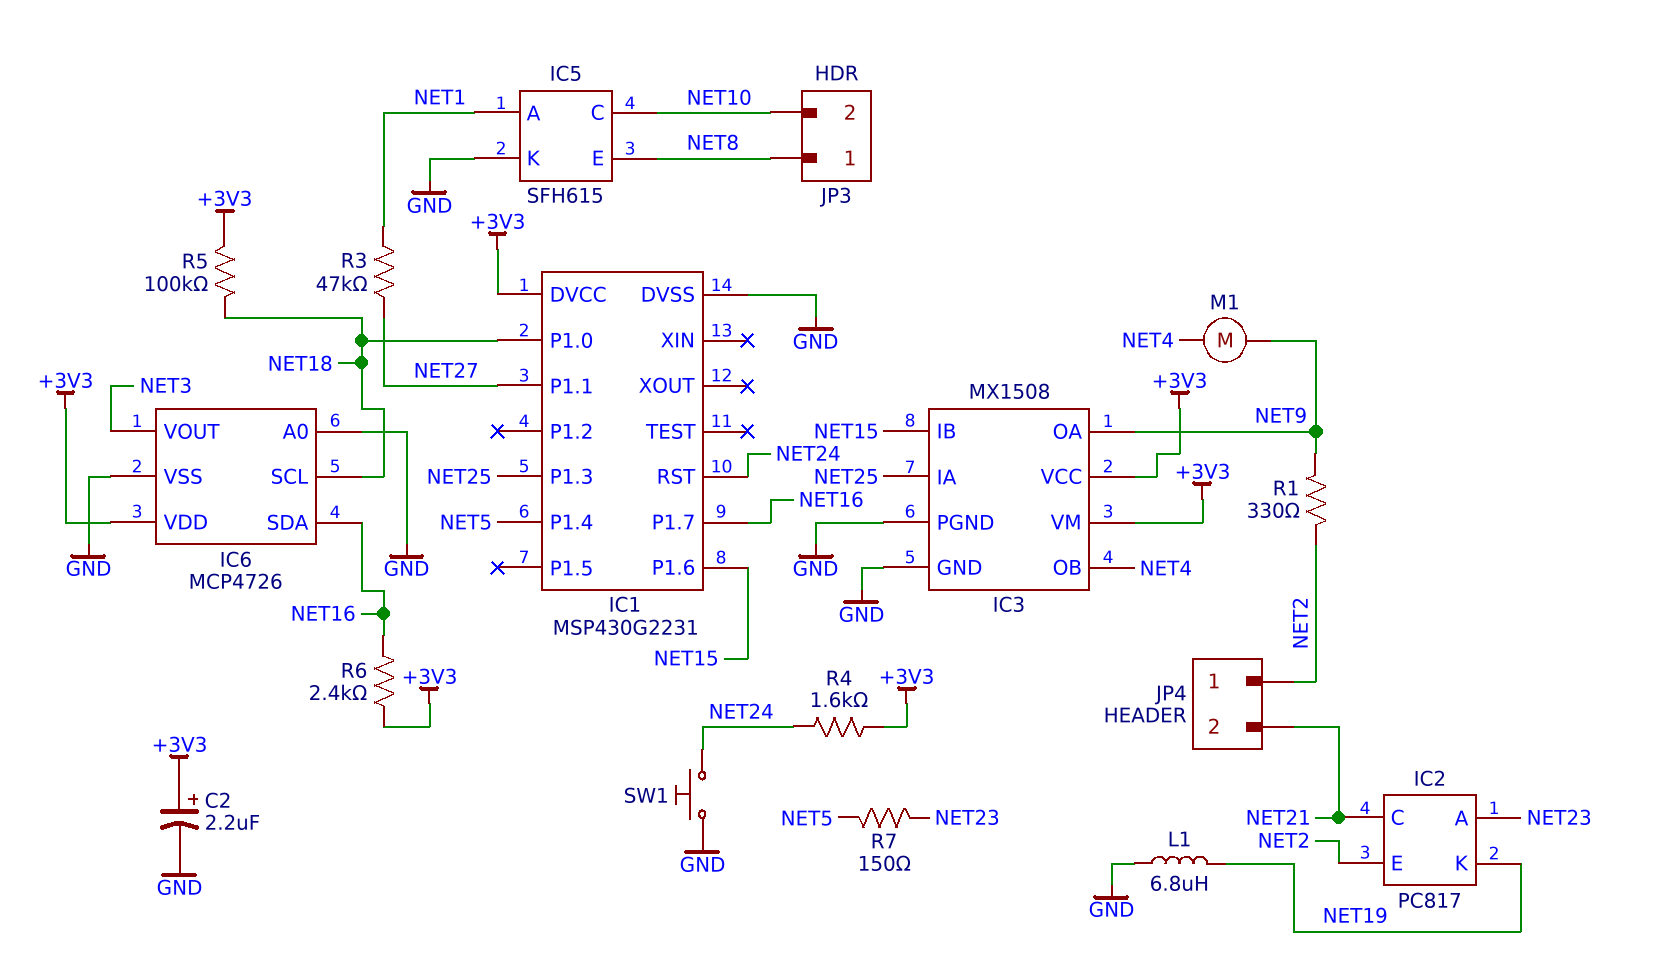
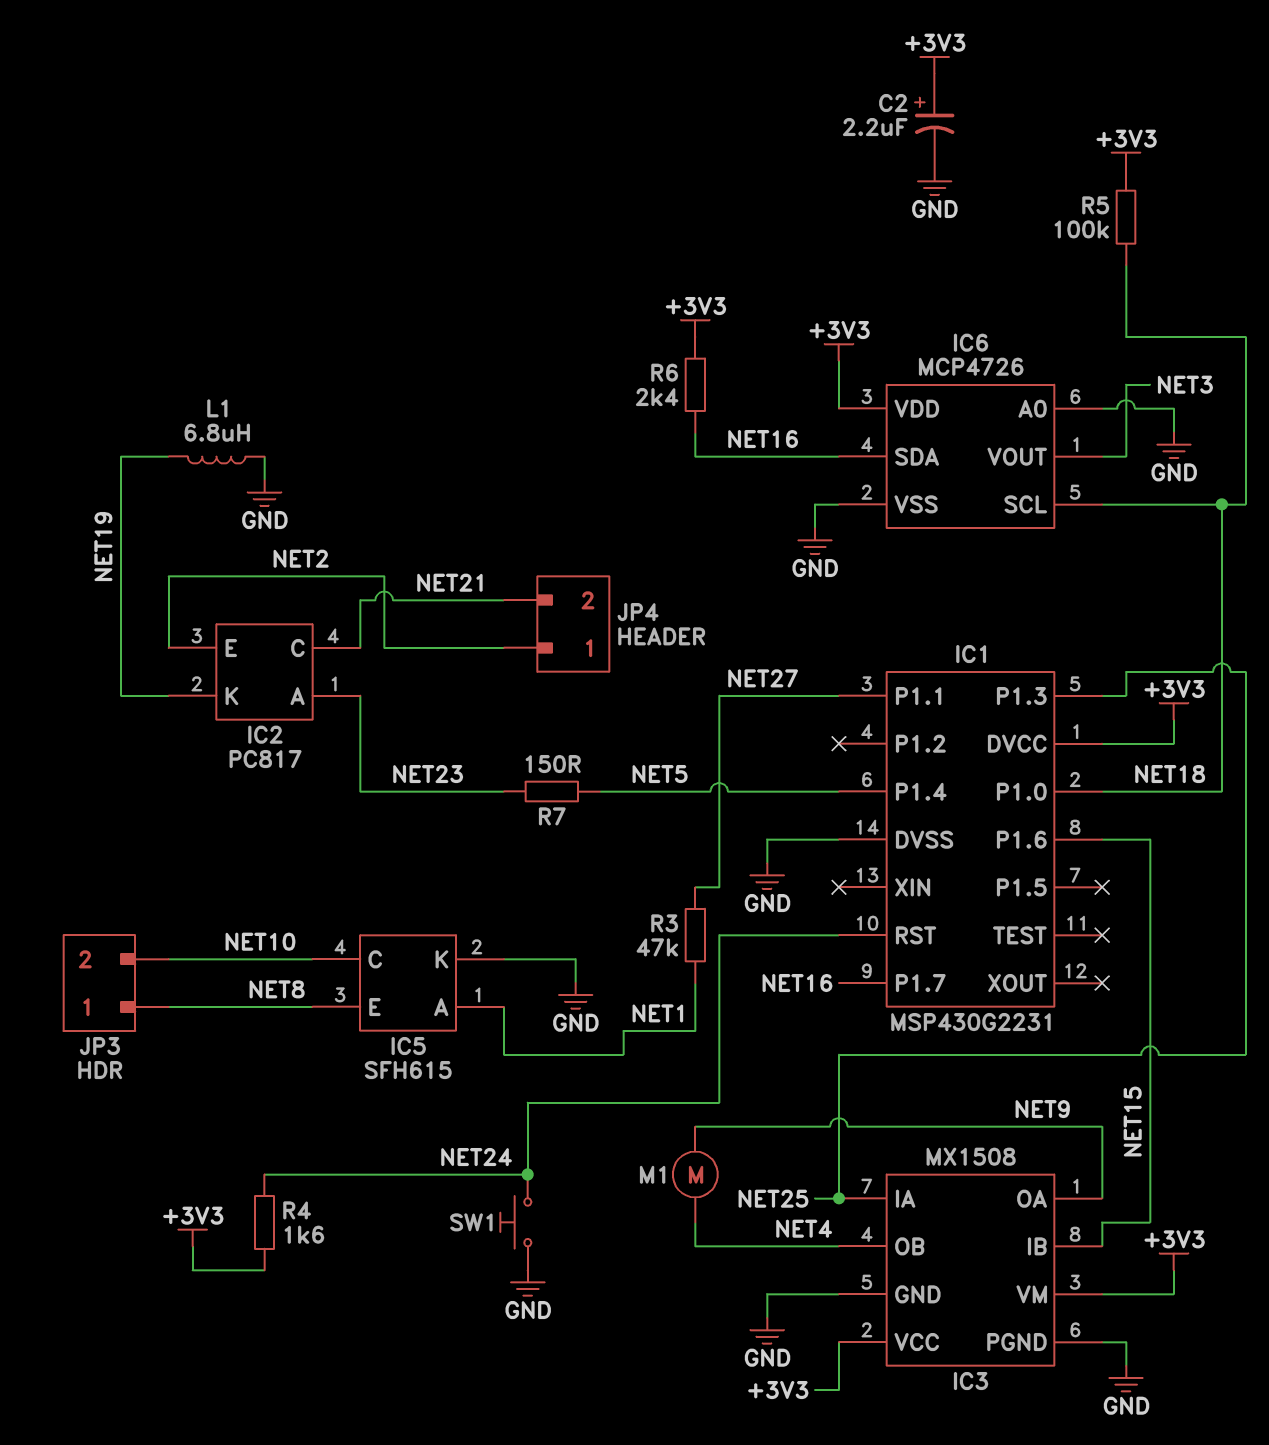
R1: 330 (NET2, NET9) -> none

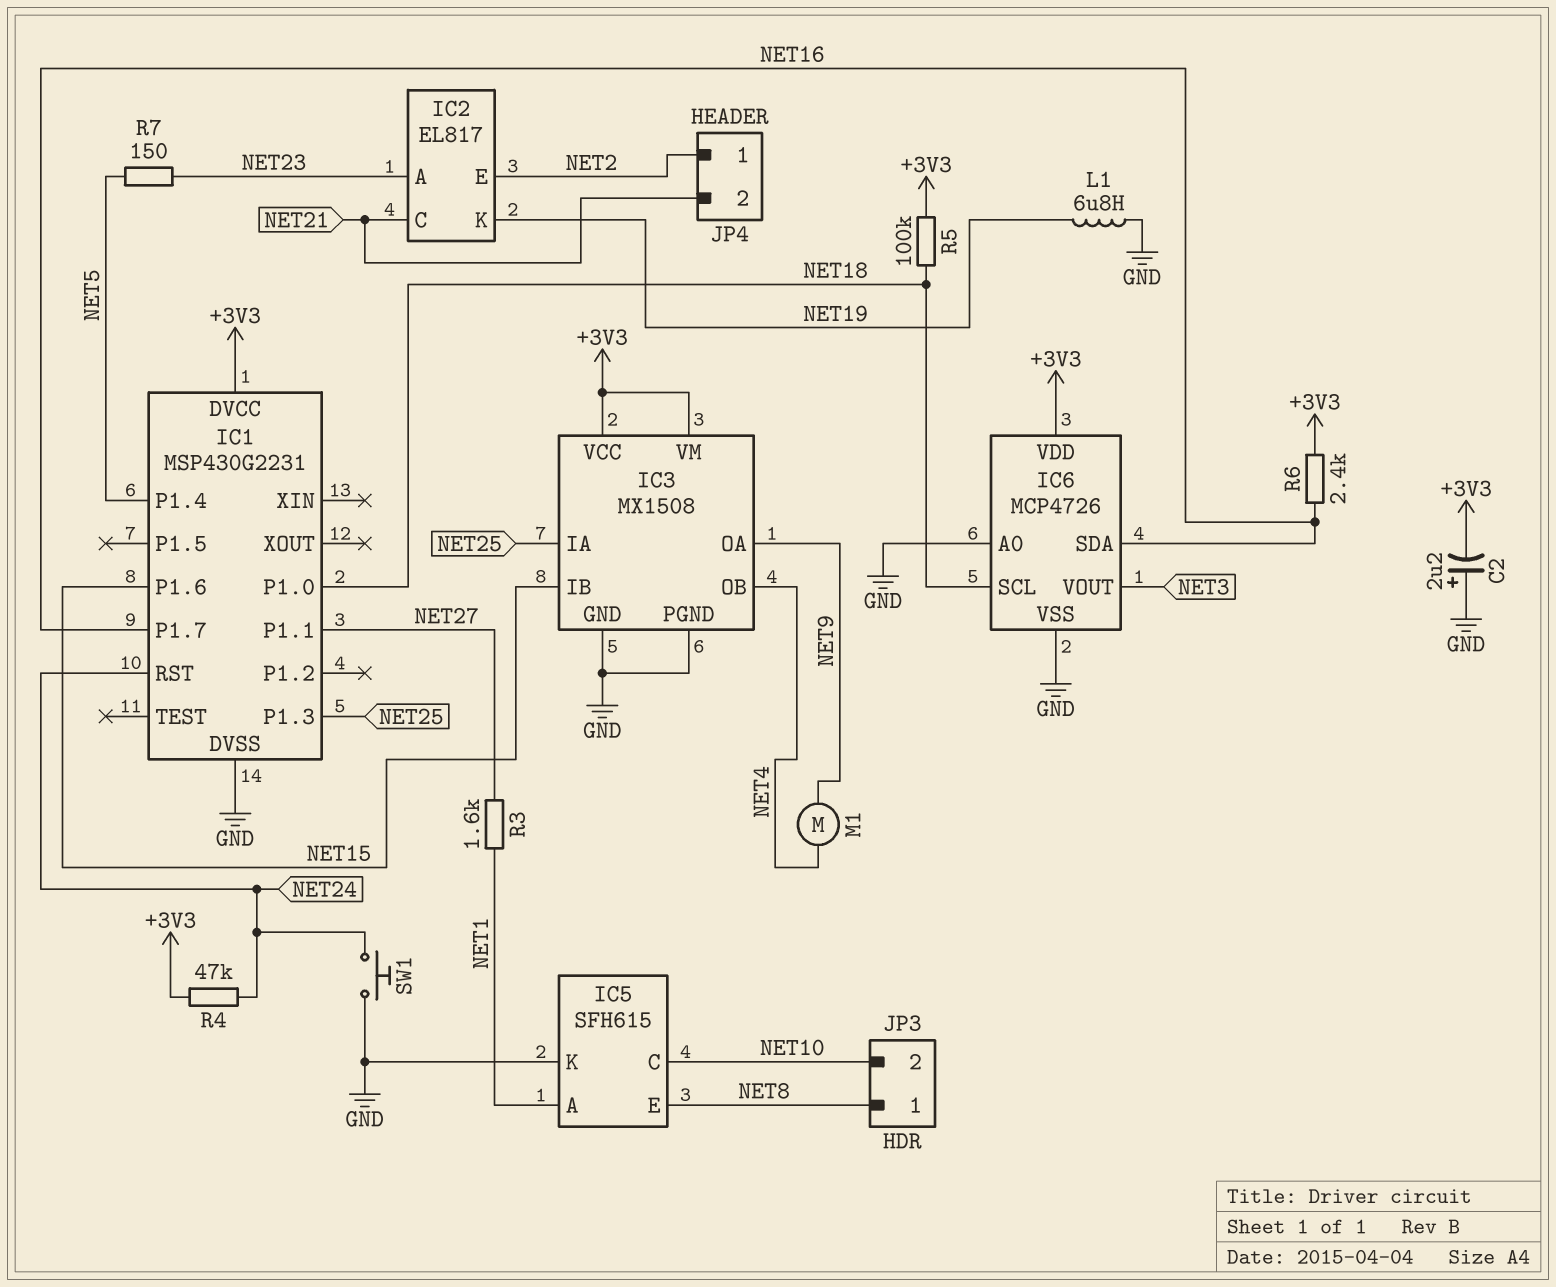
C2: 2.2uF (plus +3V3, minus GND) -> 2.2uF (plus GND, minus +3V3)
IC2: PC817 -> EL817
R3: 47k (NET1, NET27) -> 1.6k (NET1, NET27)
R4: 1.6k (+3V3, NET24) -> 47k (+3V3, NET24)

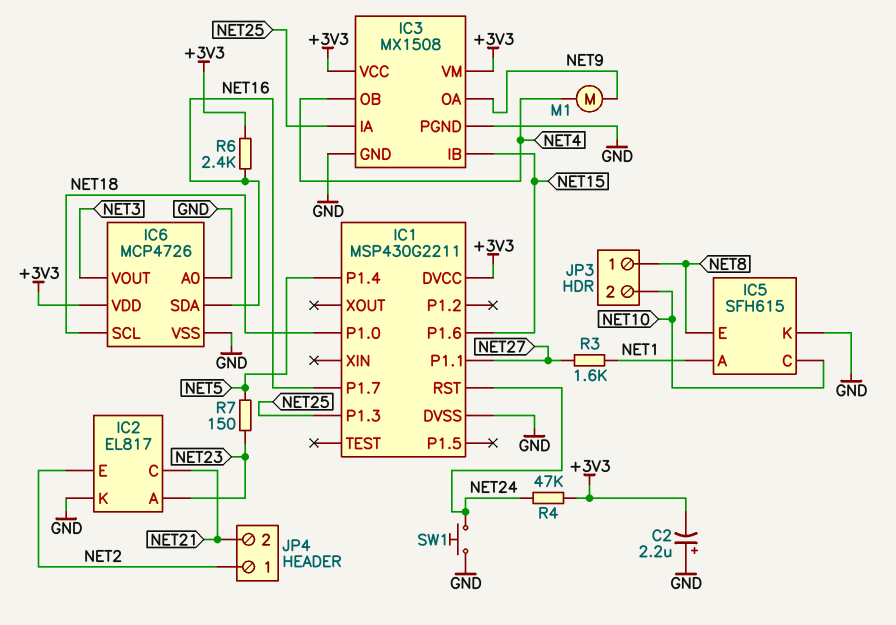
IC1: MSP430G2231 -> MSP430G2211
IC2 pin K: NET19 -> GND
L1: 6.8uH (GND, NET19) -> none
R5: 100k (+3V3, NET18) -> none

